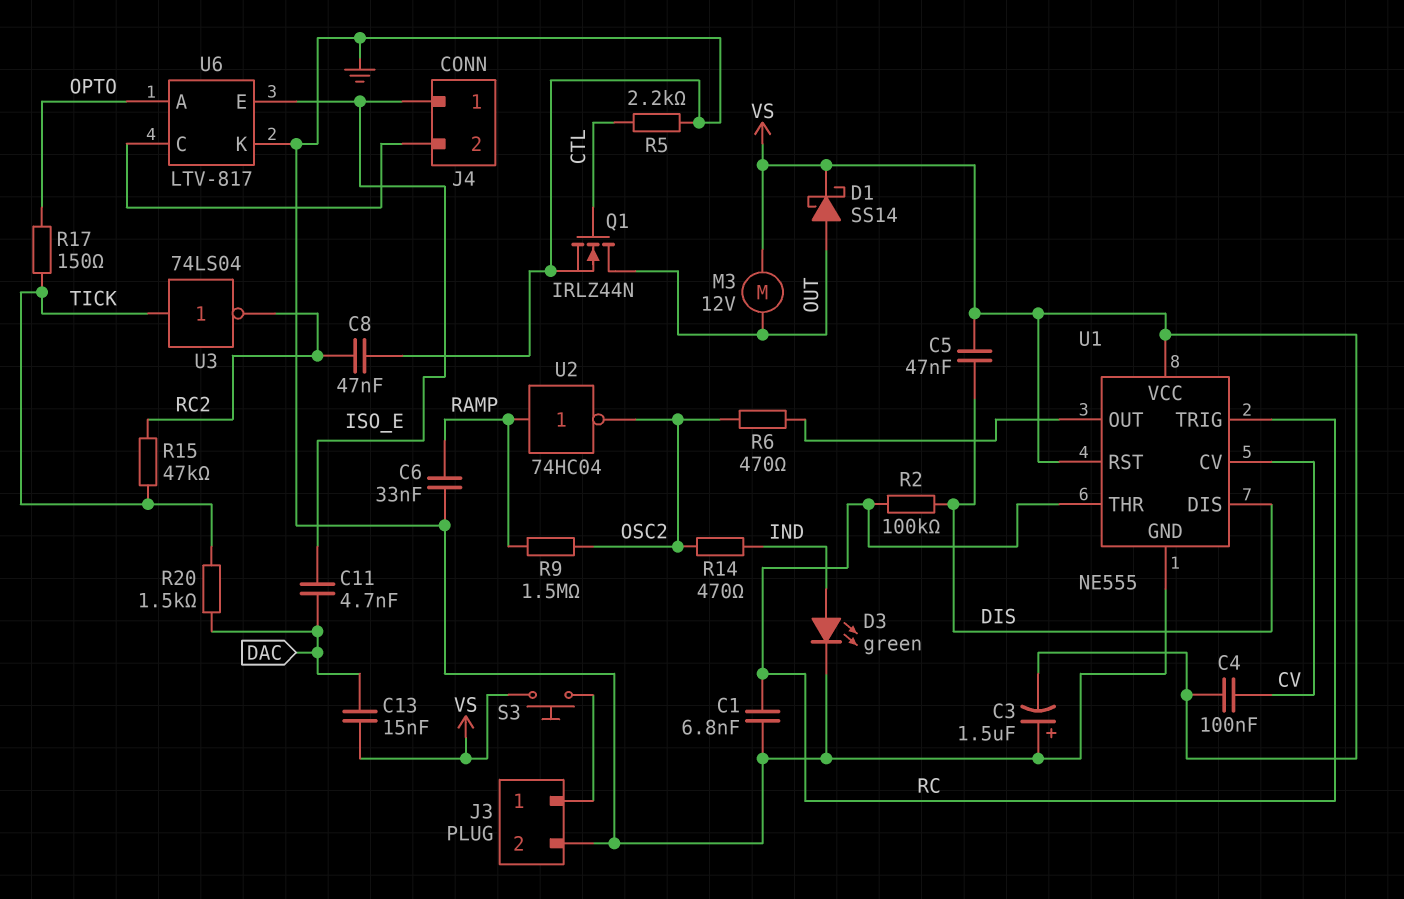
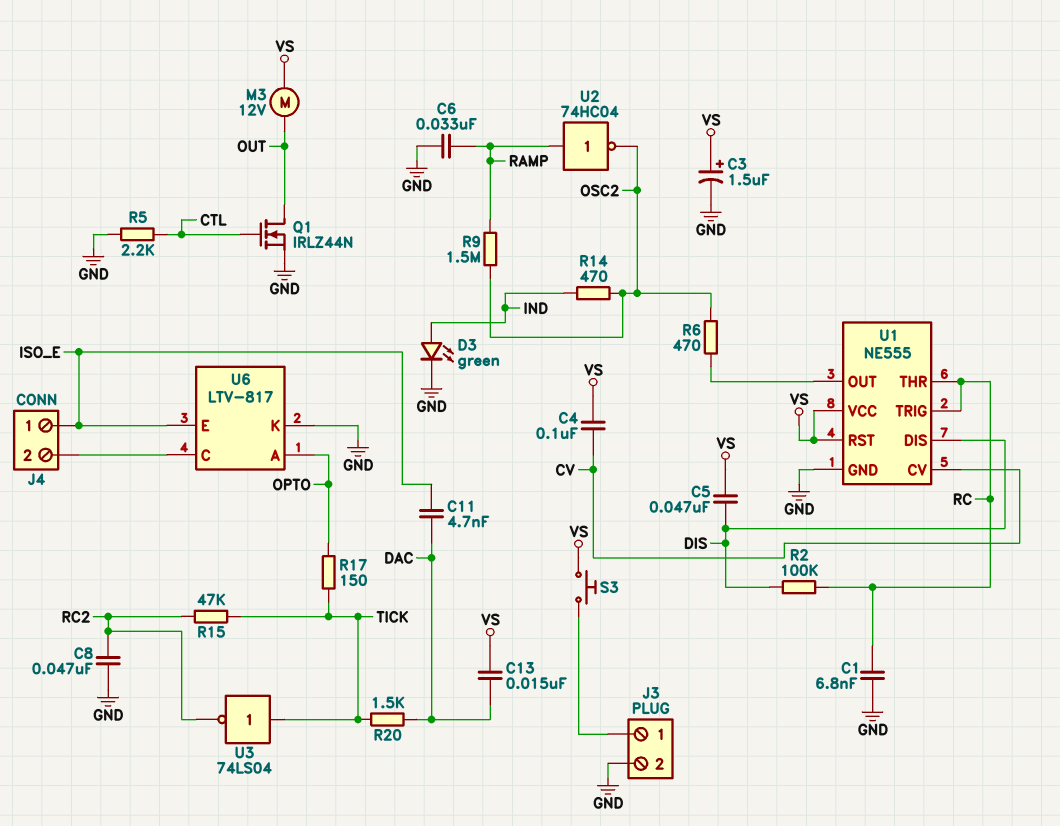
C3: 1.5uF (plus GND, minus VS) -> 1.5uF (plus VS, minus GND)
D1: schottky SS14 (A OUT, K VS) -> none

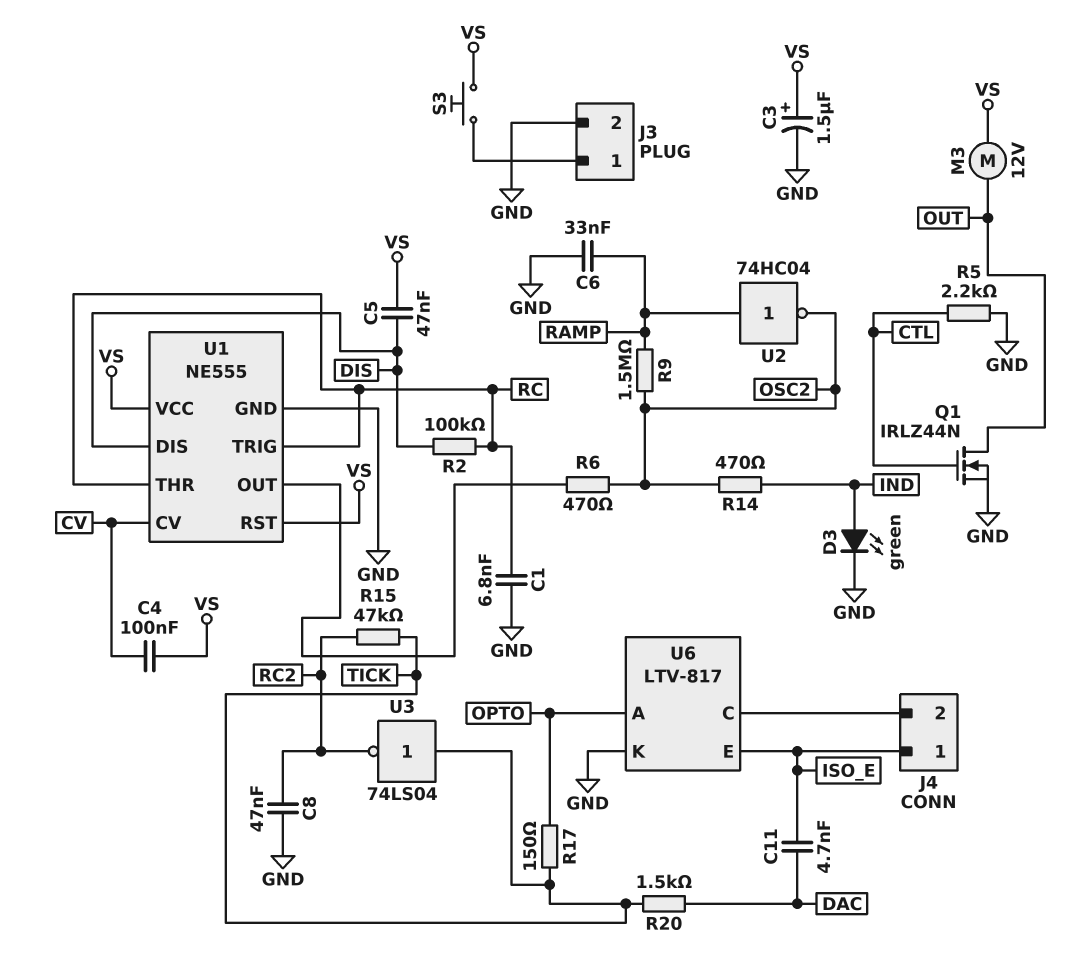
C13: 15nF (DAC, VS) -> none

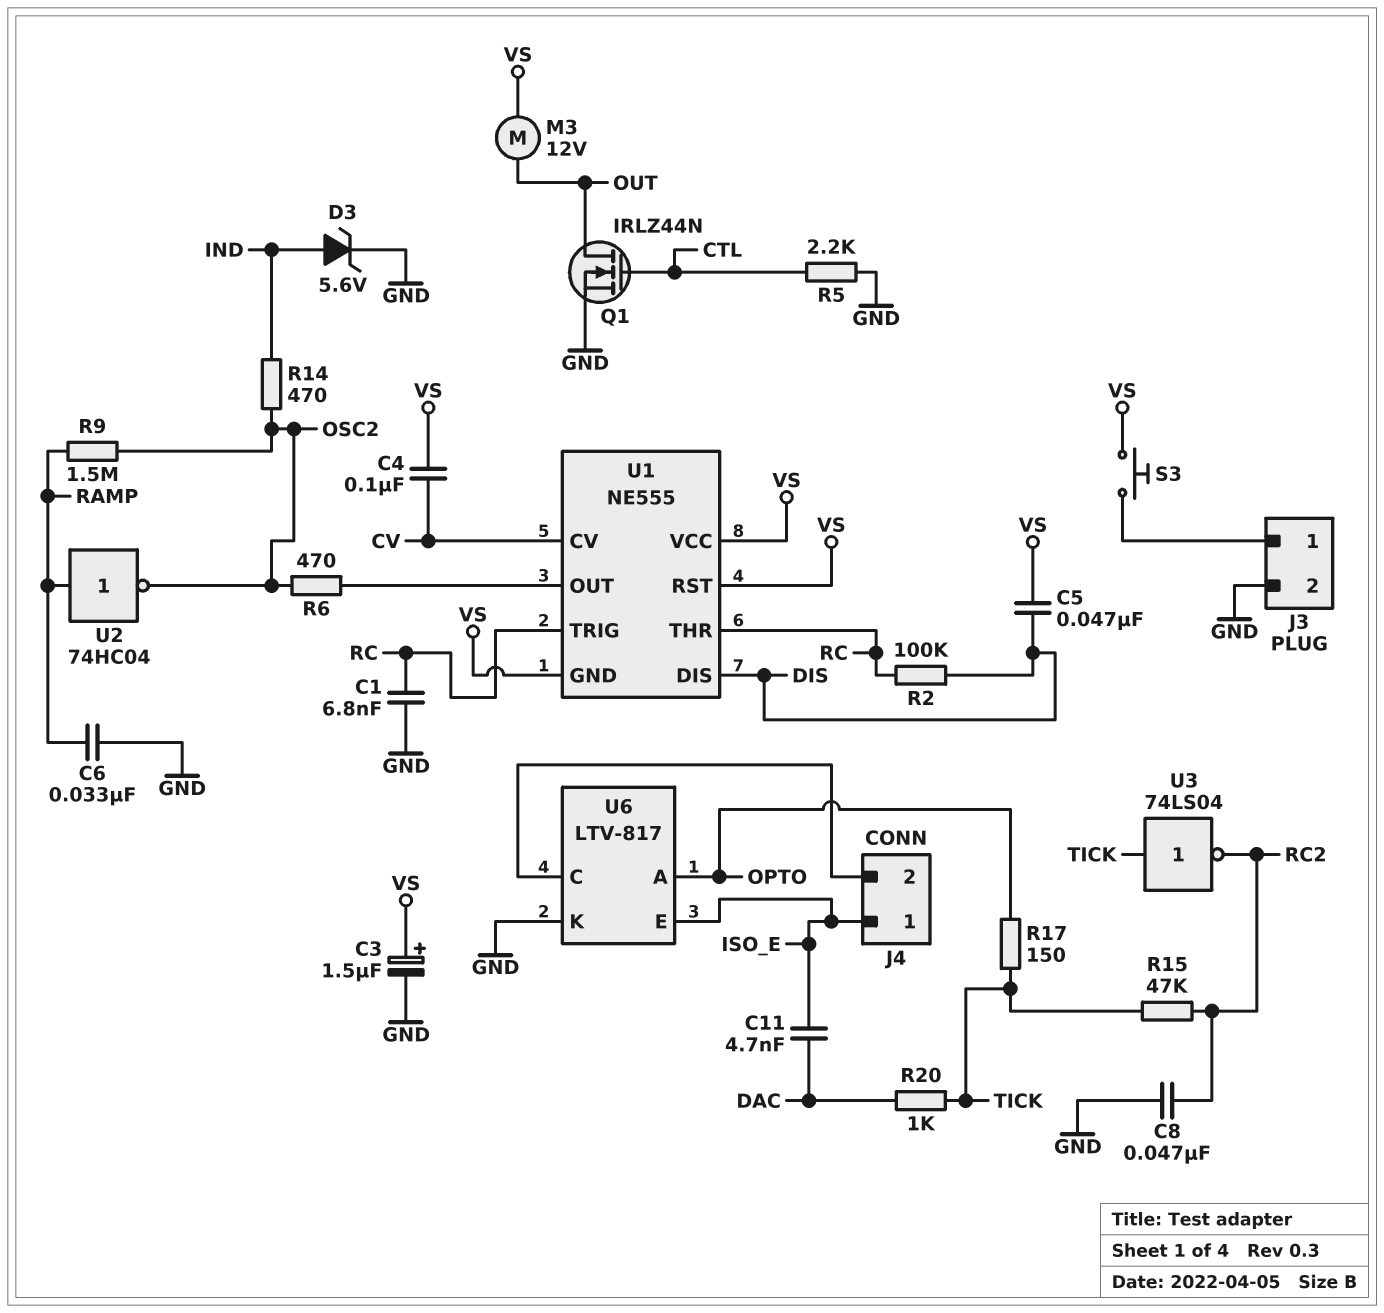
D3: LED green (A IND, K GND) -> zener 5.6V (A IND, K GND)
R20: 1.5k (DAC, TICK) -> 1k (DAC, TICK)
U1 pin GND: GND -> VS

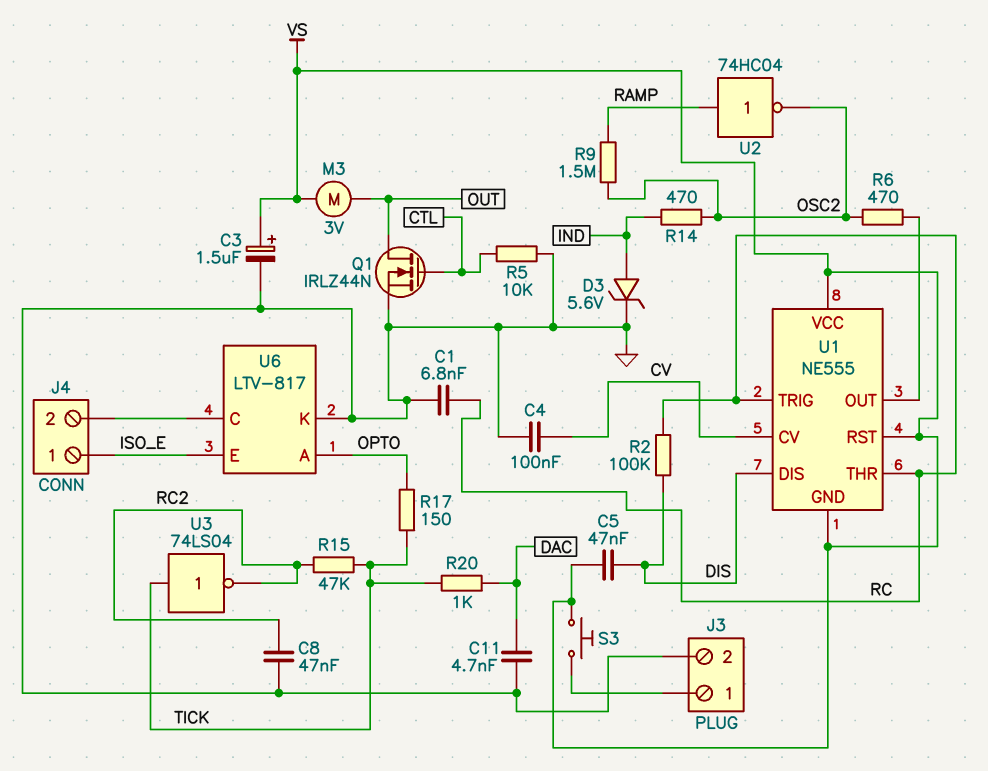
C4: 100nF (CV, VS) -> 100nF (CV, GND)
C6: 33nF (GND, RAMP) -> none
C11: 4.7nF (DAC, ISO_E) -> 4.7nF (DAC, GND)
M3: motor 12V (OUT, VS) -> motor 3V (OUT, VS)
R5: 2.2k (CTL, GND) -> 10k (CTL, GND)

